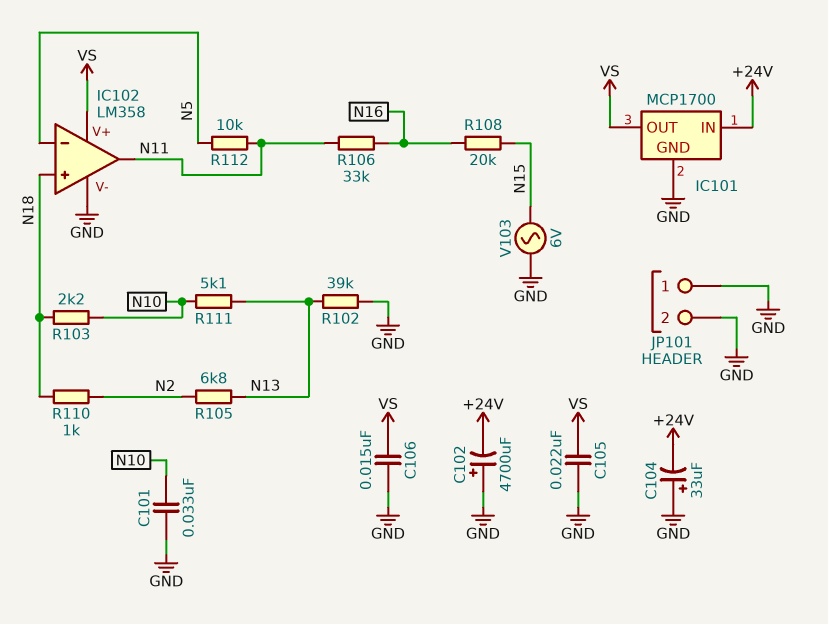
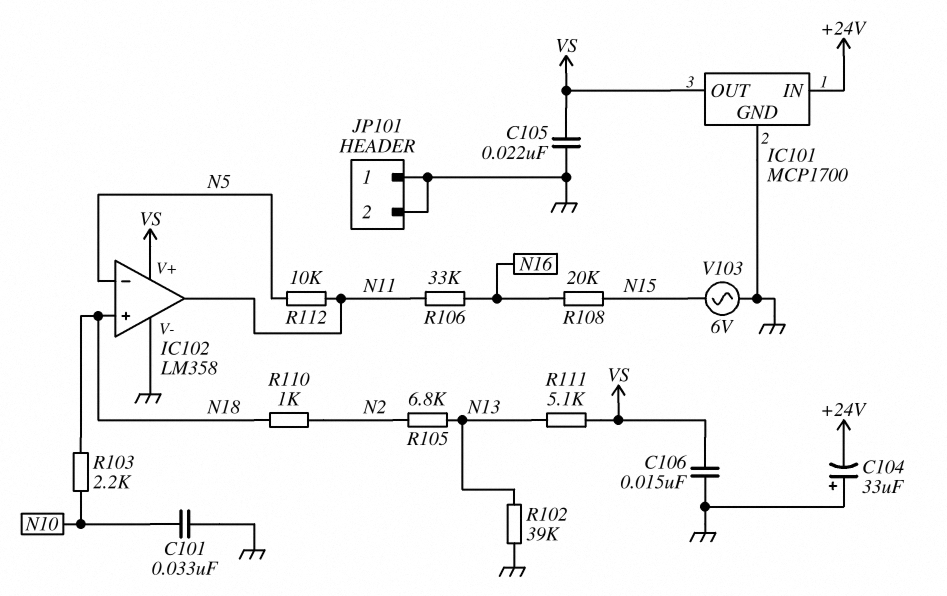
C102: 4700uF (plus GND, minus +24V) -> none
R111: 5.1k (N10, N13) -> 5.1k (N13, VS)

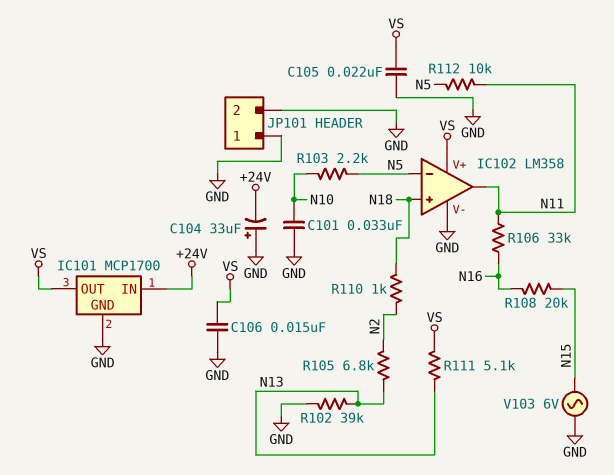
R103: 2.2k (N10, N18) -> 2.2k (N5, N10)

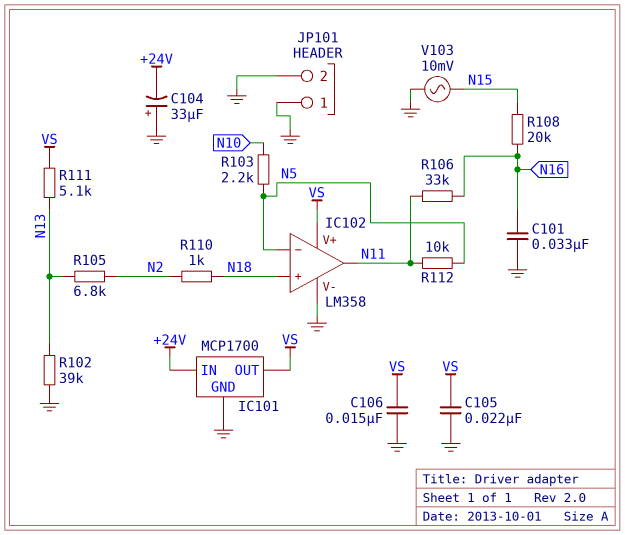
C101: 33nF (GND, N10) -> 33nF (GND, N16)
V103: AC 6V (GND, N15) -> AC 10mV (GND, N15)

